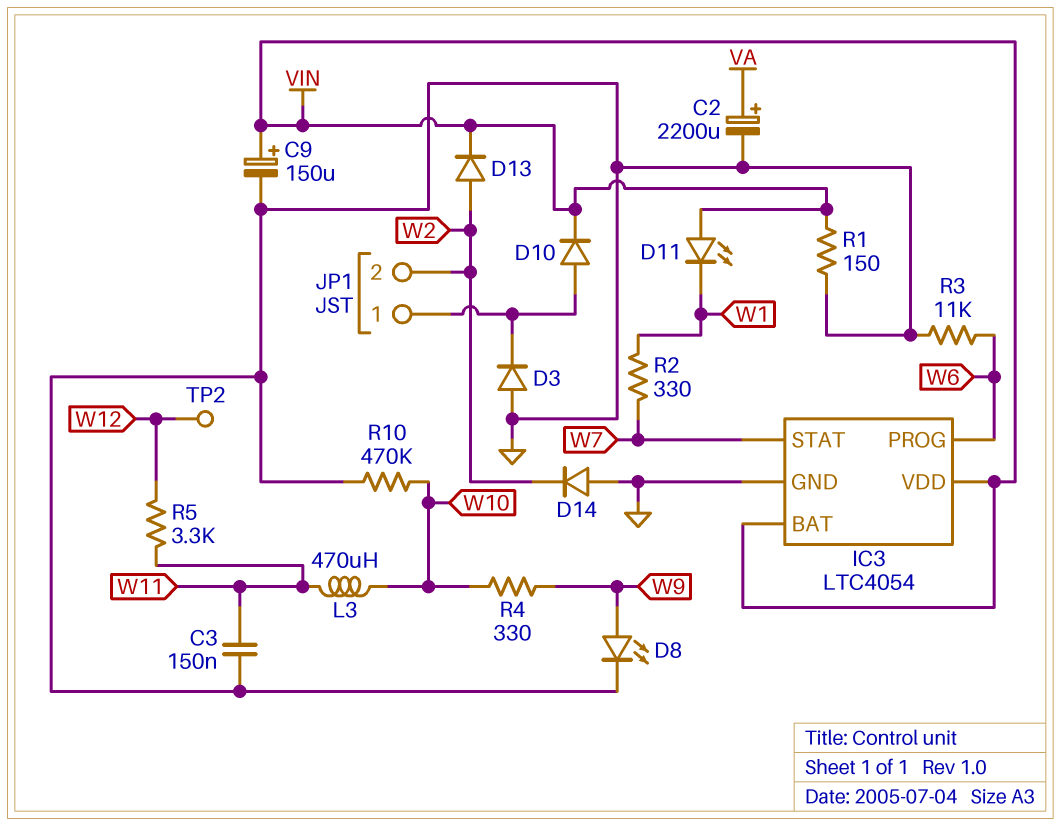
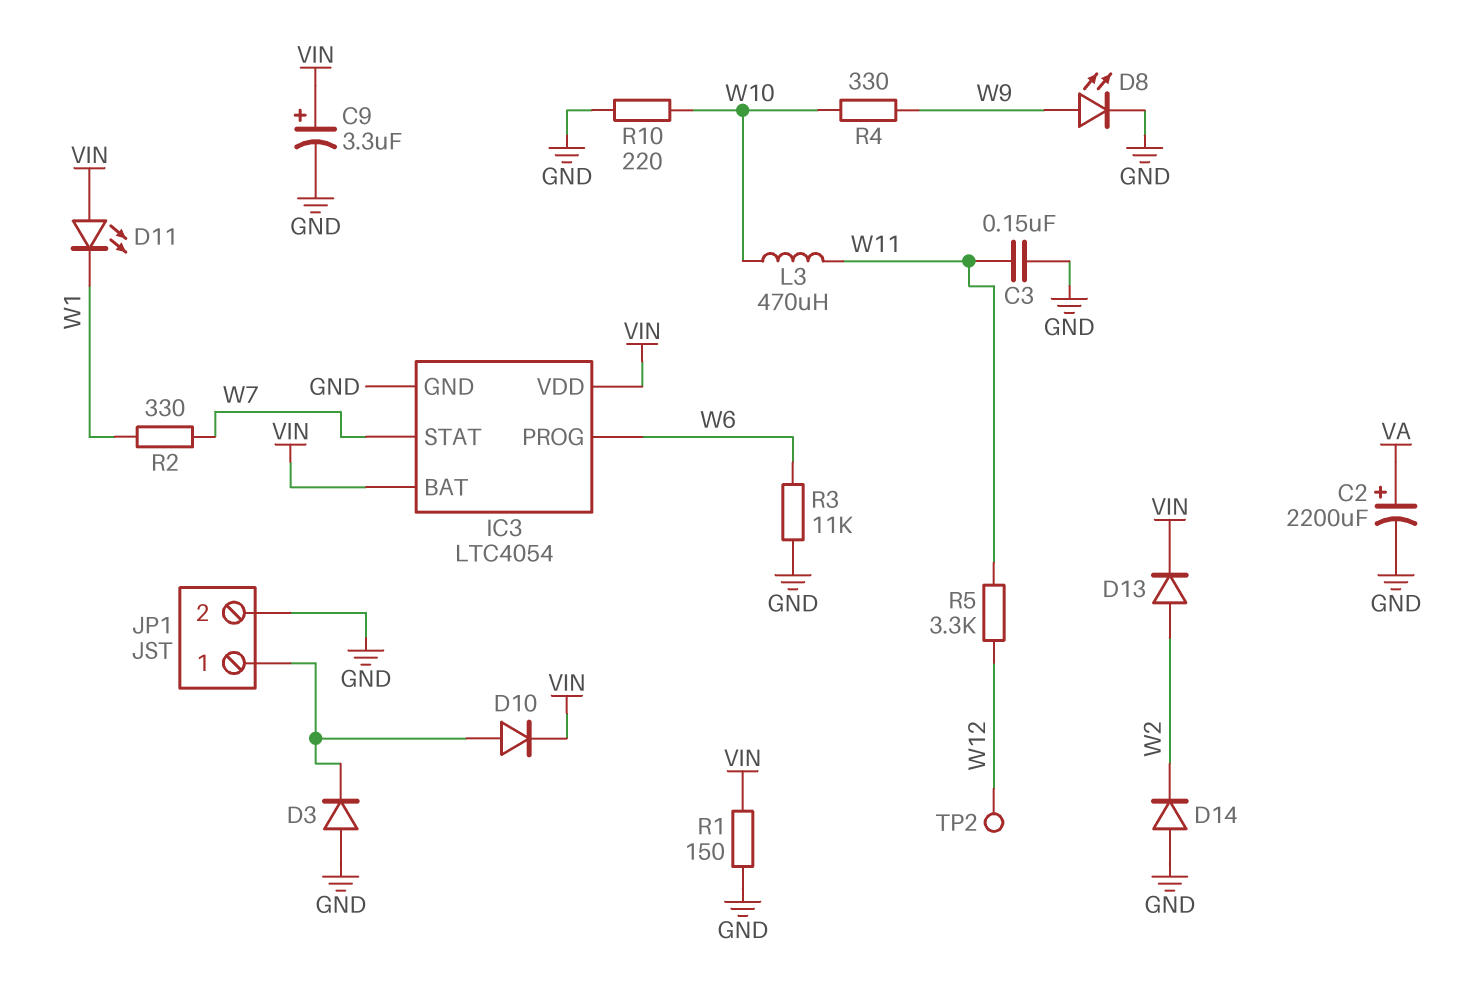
C9: 150uF (plus VIN, minus GND) -> 3.3uF (plus VIN, minus GND)
JP1 pin 2: W2 -> GND
R10: 470k (GND, W10) -> 220 (GND, W10)

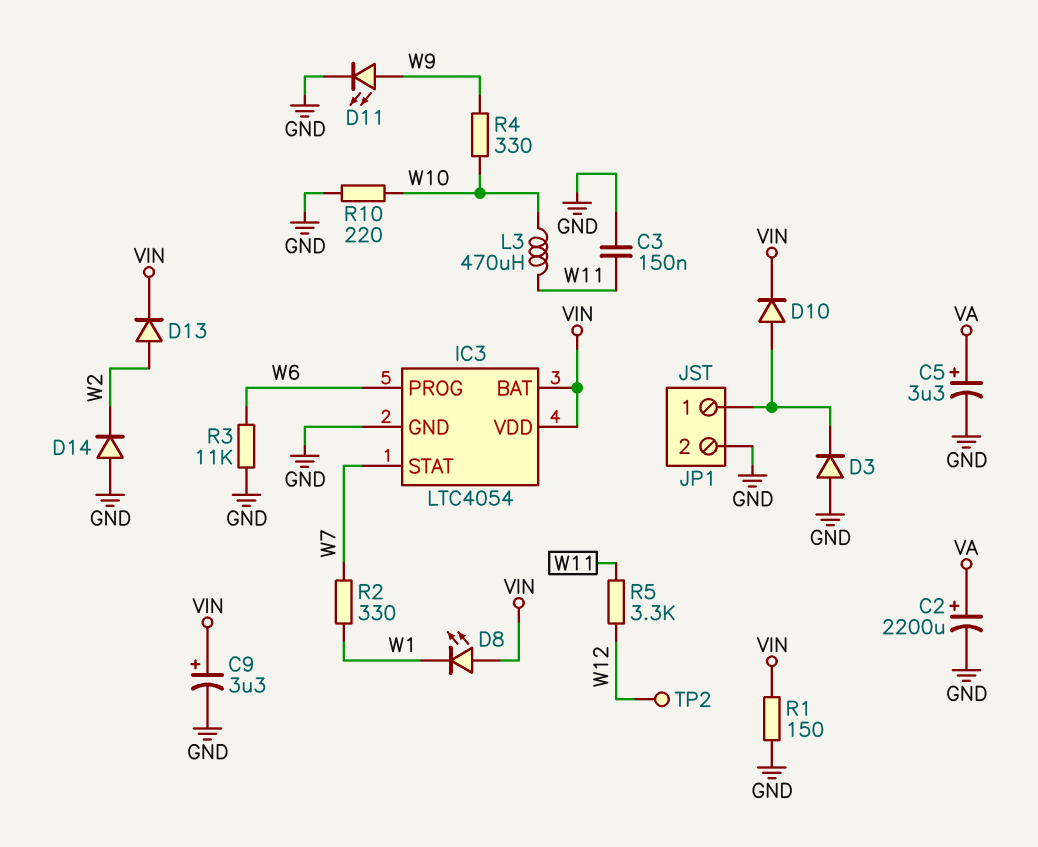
C5: none -> 3.3uF (plus VA, minus GND)
D8: LED (A W9, K GND) -> LED (A VIN, K W1)
D11: LED (A VIN, K W1) -> LED (A W9, K GND)

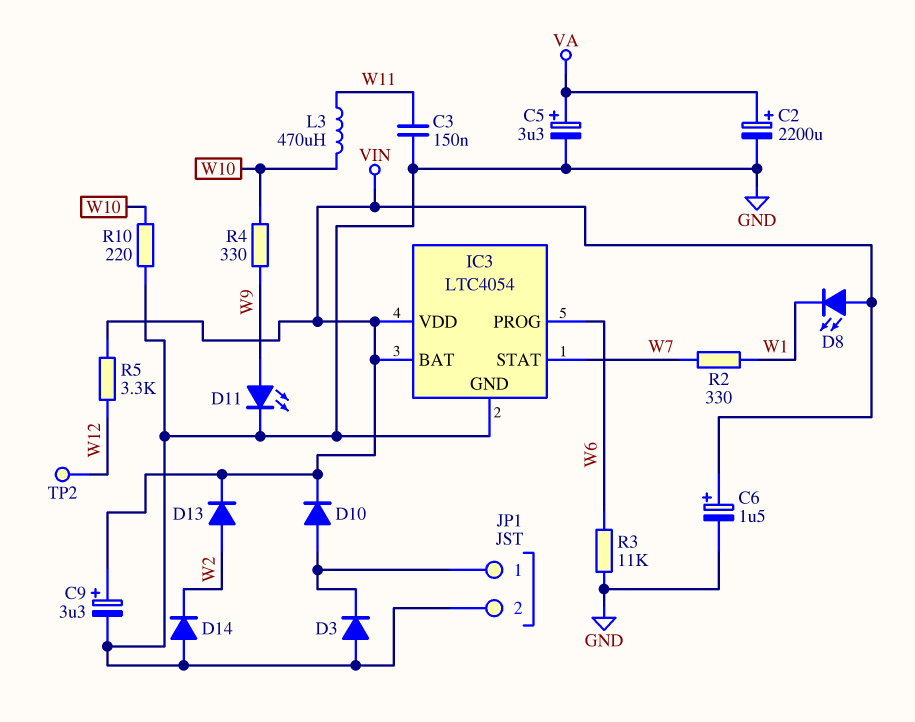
C6: none -> 1.5uF (plus VIN, minus GND)
R1: 150 (GND, VIN) -> none
R5: 3.3k (W11, W12) -> 3.3k (VIN, W12)

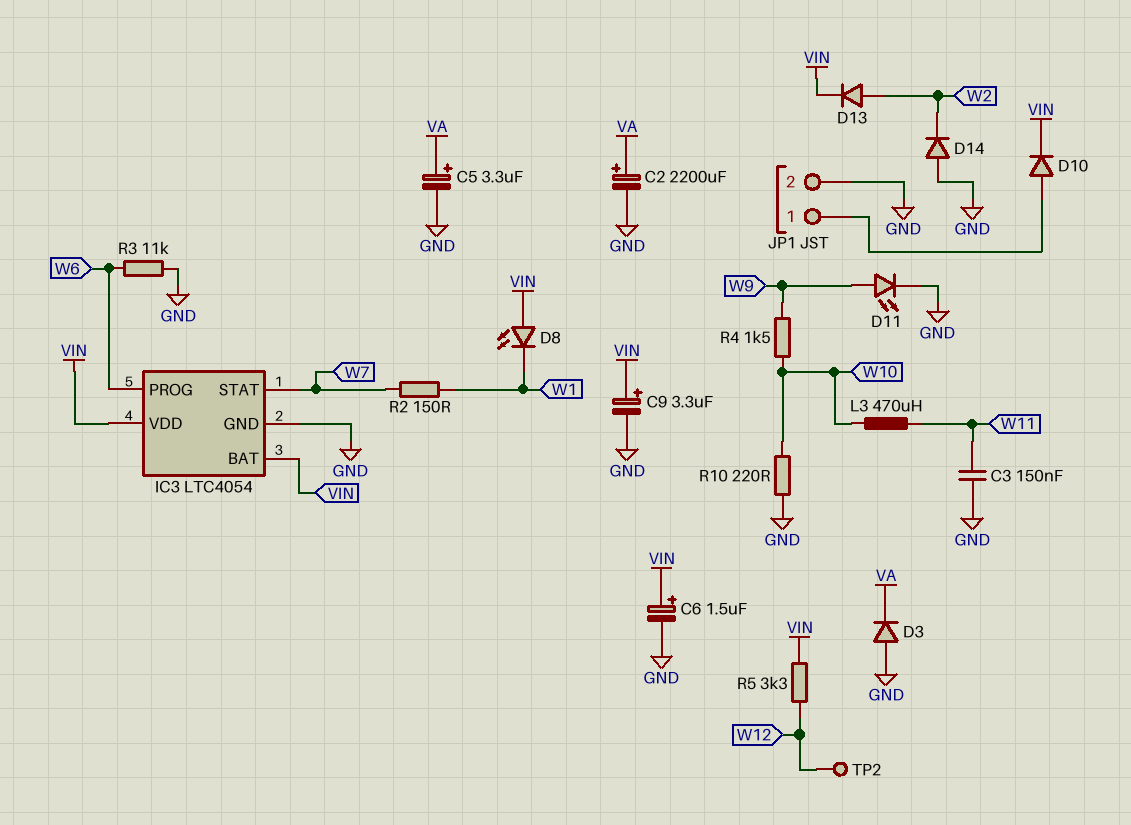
D3: diode (A GND, K JP1/1) -> diode (A GND, K VA)
R2: 330 (W1, W7) -> 150 (W1, W7)
R4: 330 (W9, W10) -> 1.5k (W9, W10)

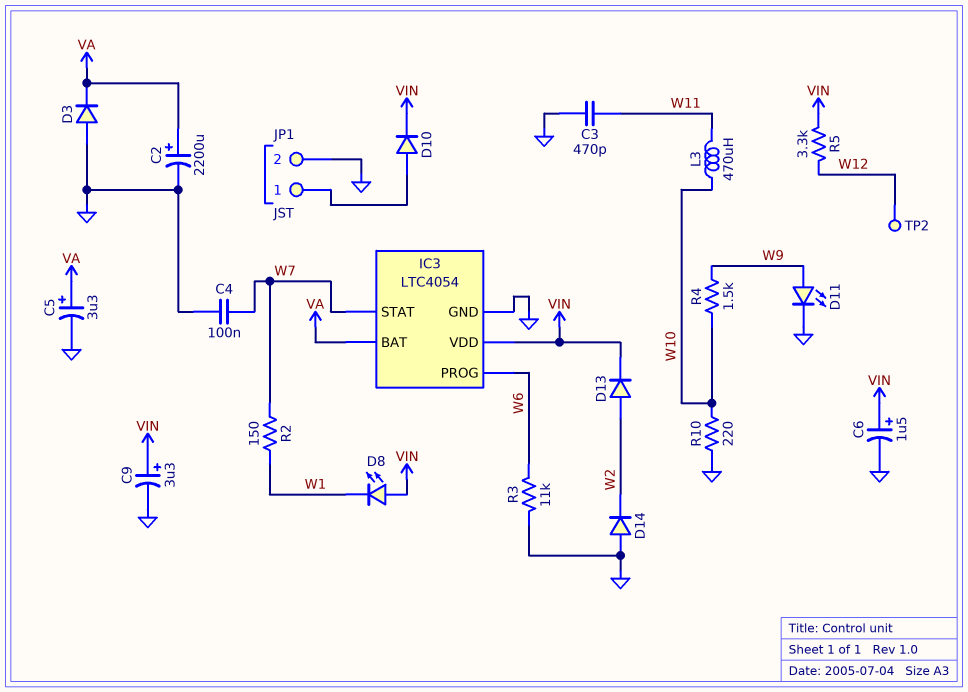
C3: 150nF (GND, W11) -> 470pF (GND, W11)
C4: none -> 100nF (GND, W7)
IC3 pin BAT: VIN -> VA

